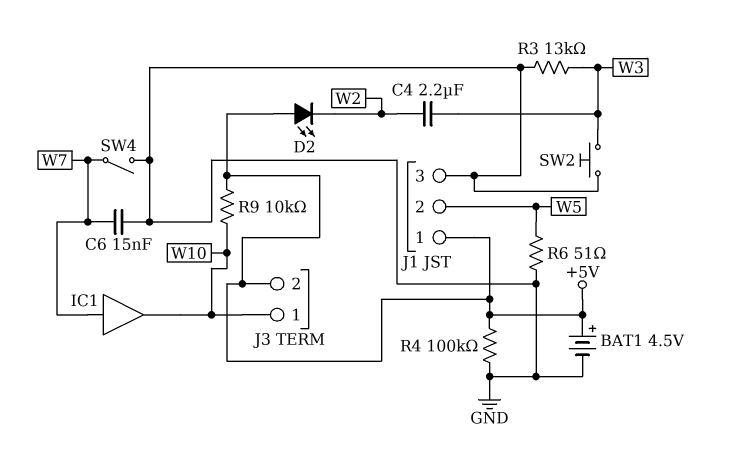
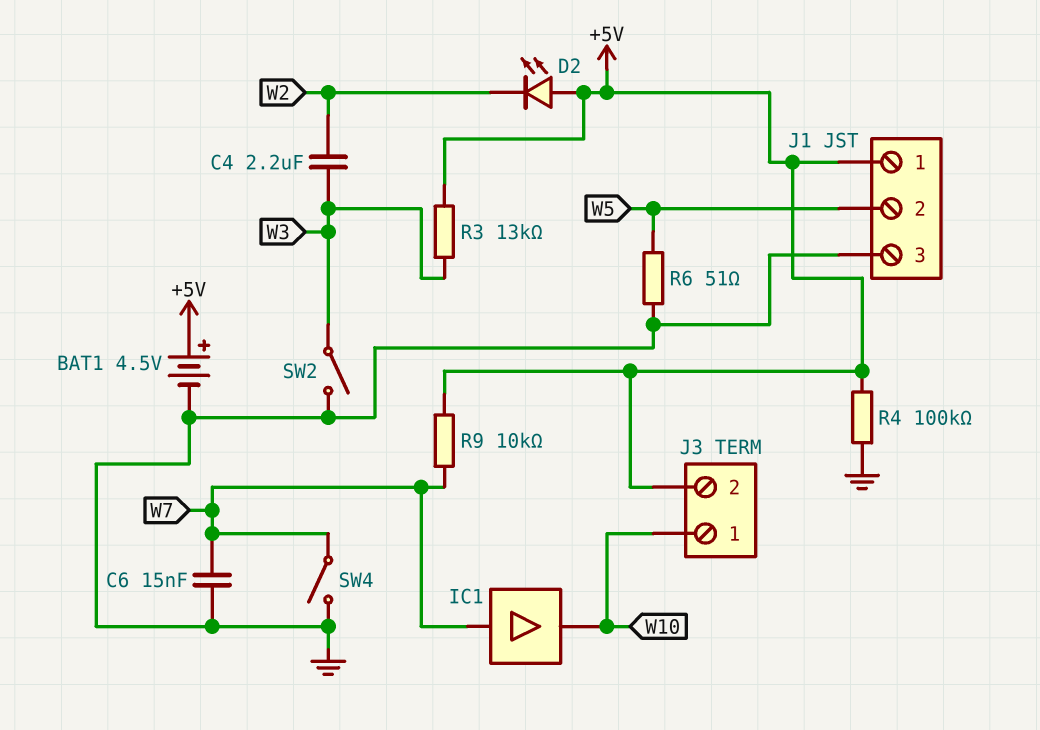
R3: 13k (GND, W3) -> 13k (+5V, W3)
R9: 10k (+5V, W10) -> 10k (+5V, W7)
SW2: button (GND, W3) -> switch (GND, W3)

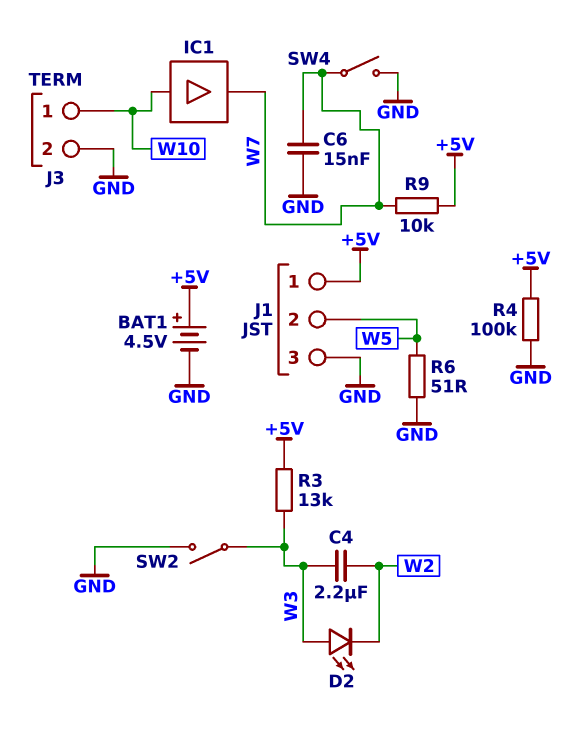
D2: LED (A +5V, K W2) -> LED (A W3, K W2)
IC1: buffer (in W7, out W10) -> buffer (in W10, out W7)
J3 pin 2: +5V -> GND

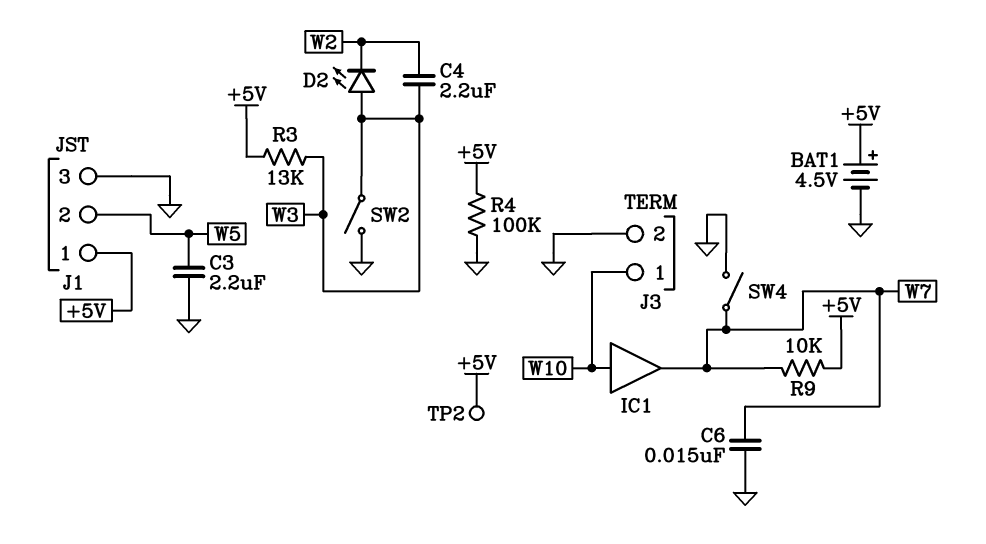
C3: none -> 2.2uF (GND, W5)
R6: 51 (GND, W5) -> none
TP2: none -> test point (+5V)

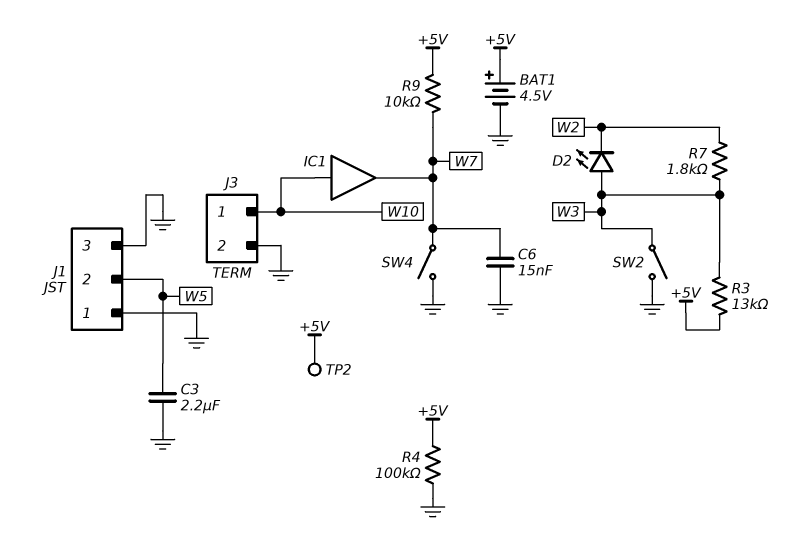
C4: 2.2uF (W2, W3) -> none
J1 pin 1: +5V -> GND
R7: none -> 1.8k (W2, W3)

